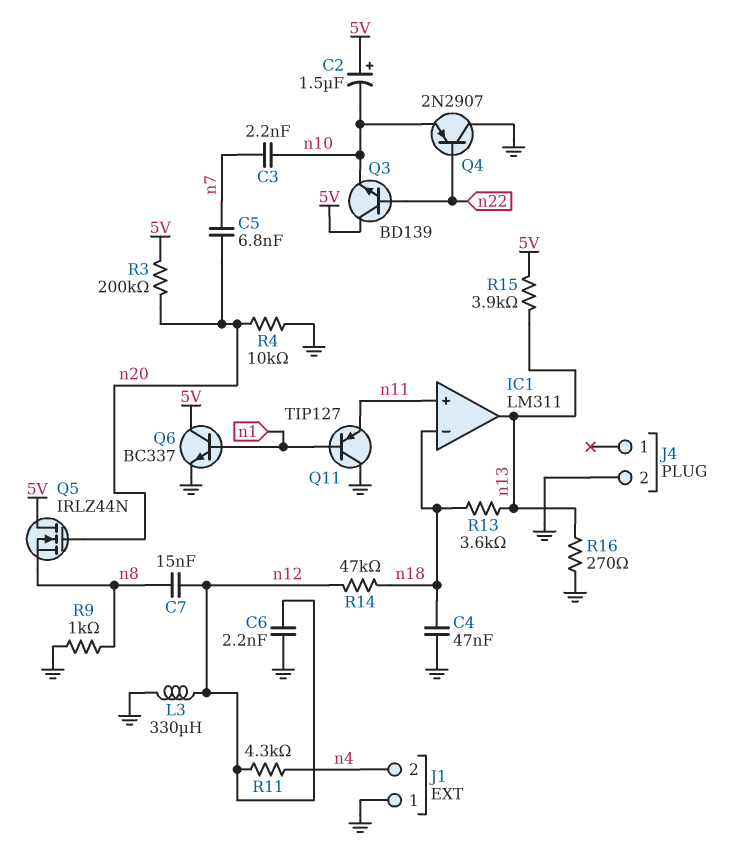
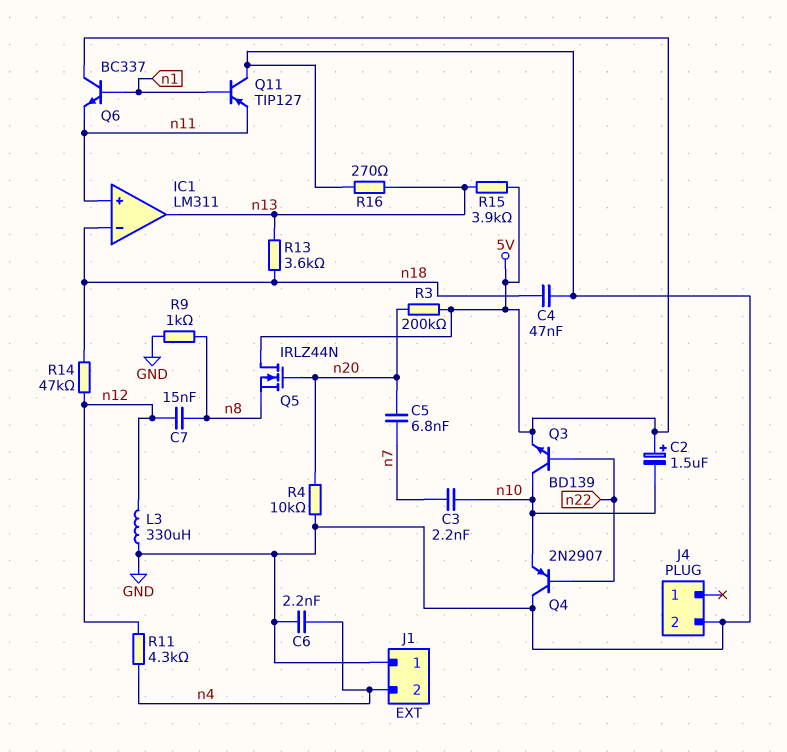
C6: 2.2nF (GND, n12) -> 2.2nF (GND, n4)
Q3: NPN BD139 (B n22, C 5V, E n10) -> NPN BD139 (B n22, C n10, E 5V)
Q6: NPN BC337 (B n1, C 5V, E GND) -> NPN BC337 (B n1, C 5V, E n11)

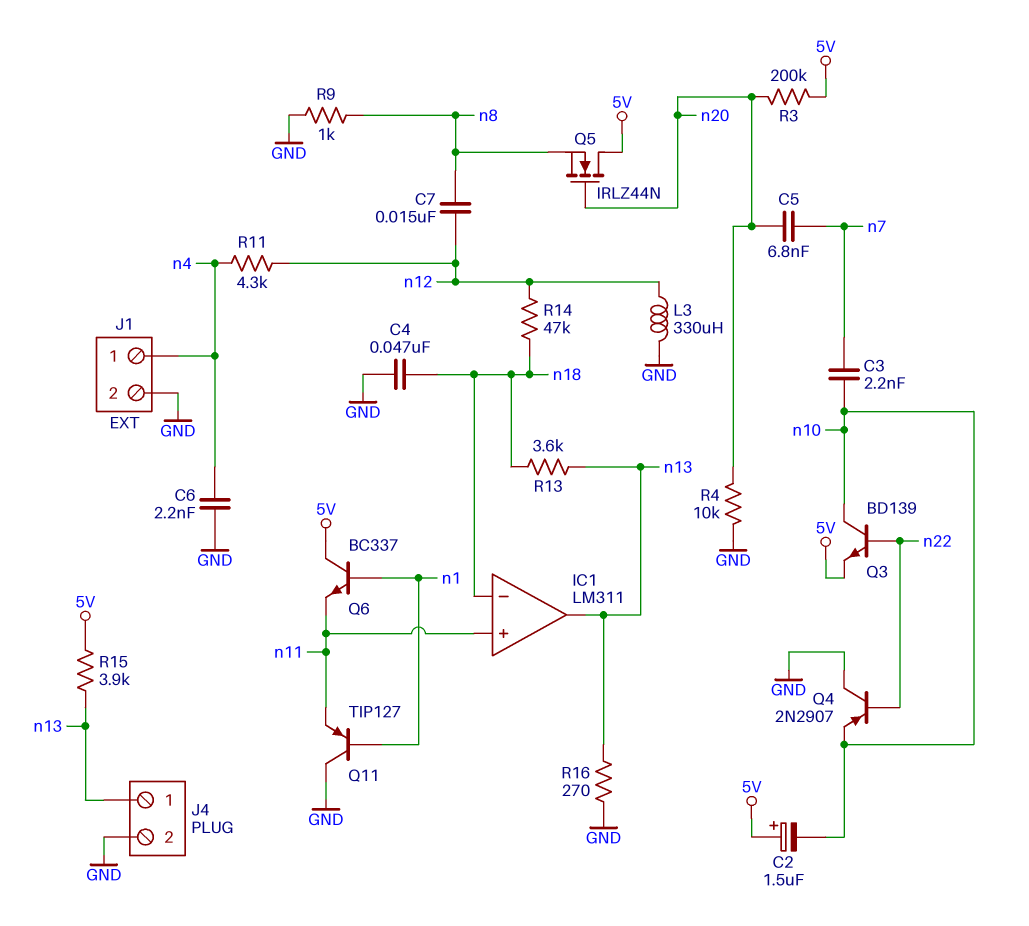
J1 pin 1: GND -> n4
J1 pin 2: n4 -> GND
J4 pin 1: none -> n13

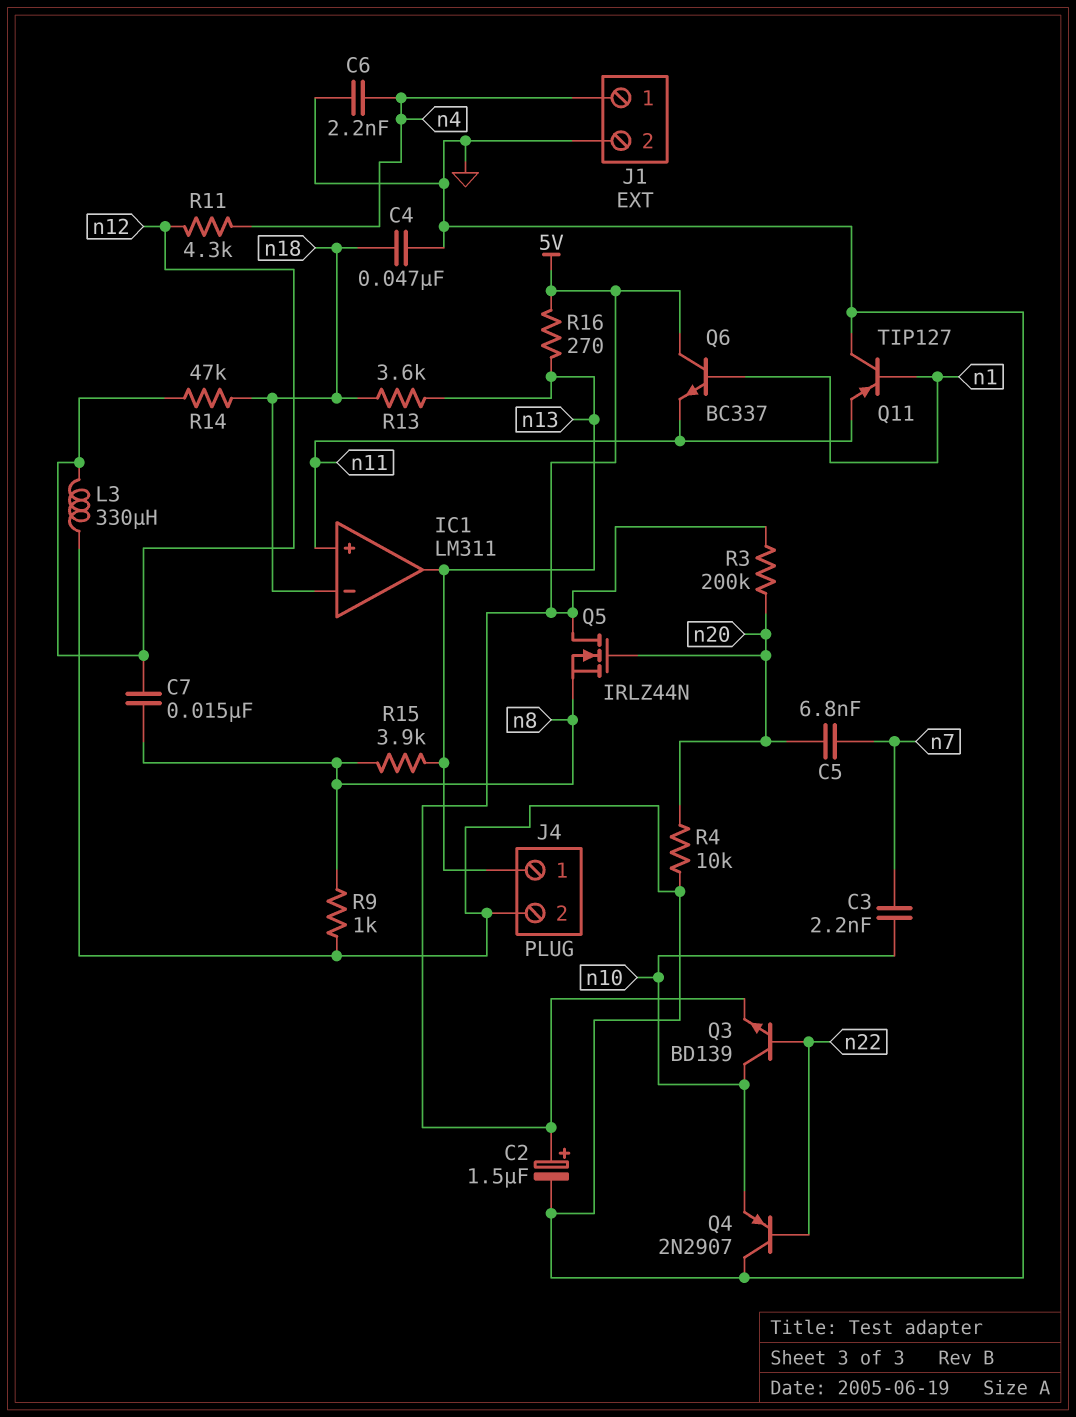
C2: 1.5uF (plus 5V, minus n10) -> 1.5uF (plus 5V, minus GND)
R15: 3.9k (5V, n13) -> 3.9k (n8, n13)
R16: 270 (GND, n13) -> 270 (5V, n13)

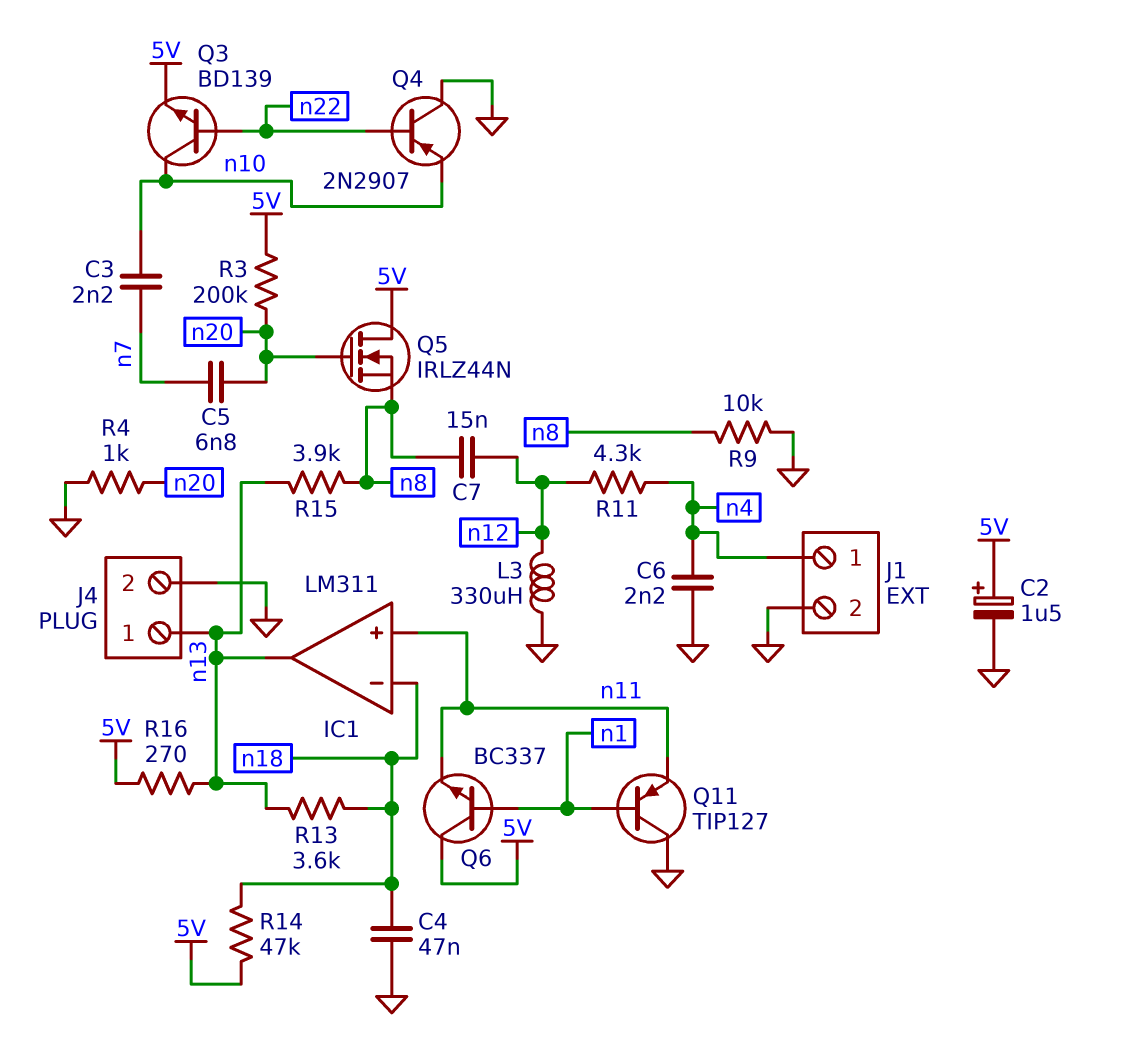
R4: 10k (GND, n20) -> 1k (GND, n20)
R9: 1k (GND, n8) -> 10k (GND, n8)
R14: 47k (n12, n18) -> 47k (5V, n18)

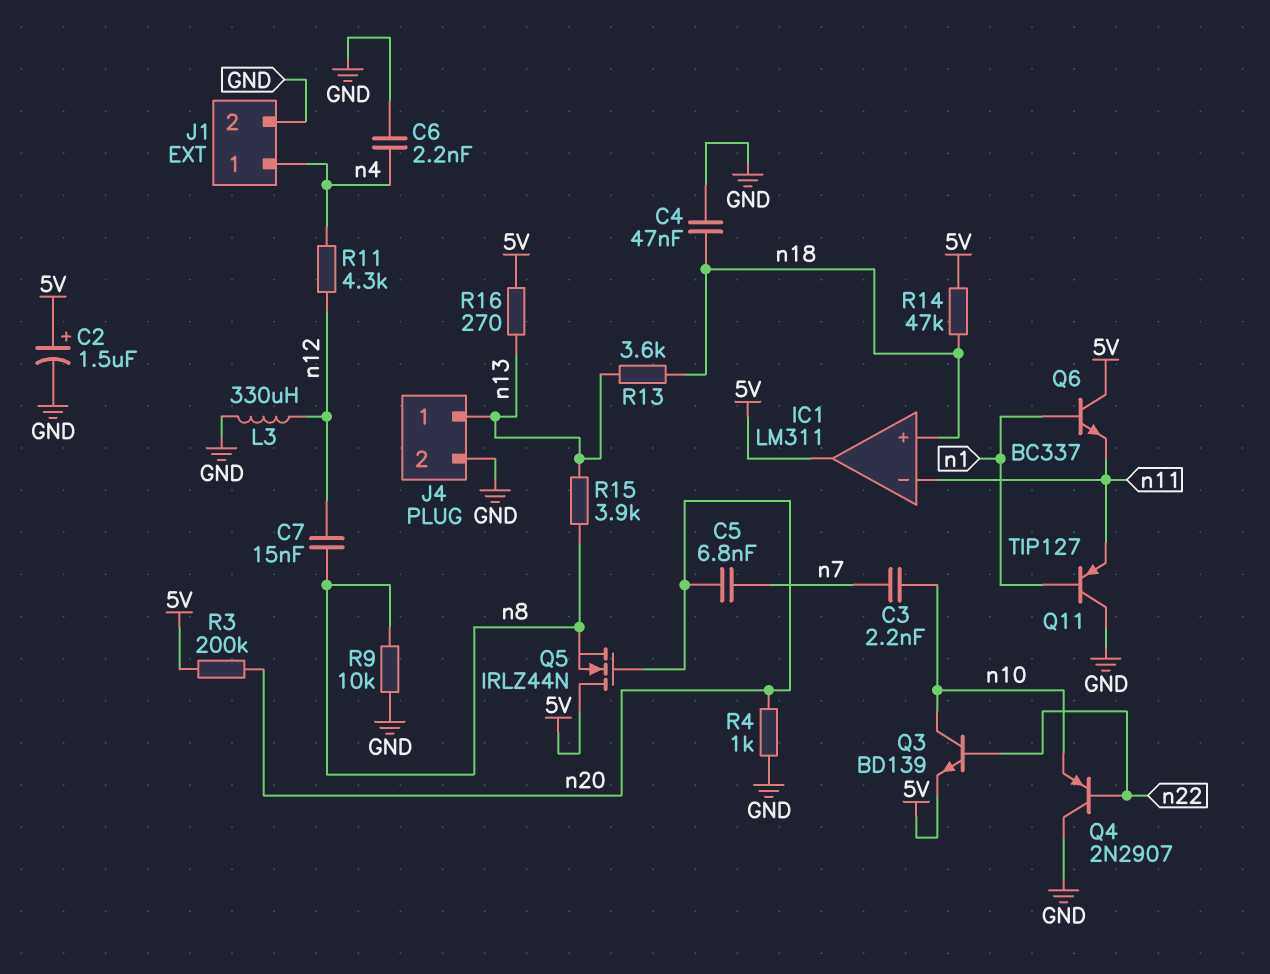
IC1 pin in+: n11 -> n18
IC1 pin in-: n18 -> n11
IC1 pin out: n13 -> 5V

